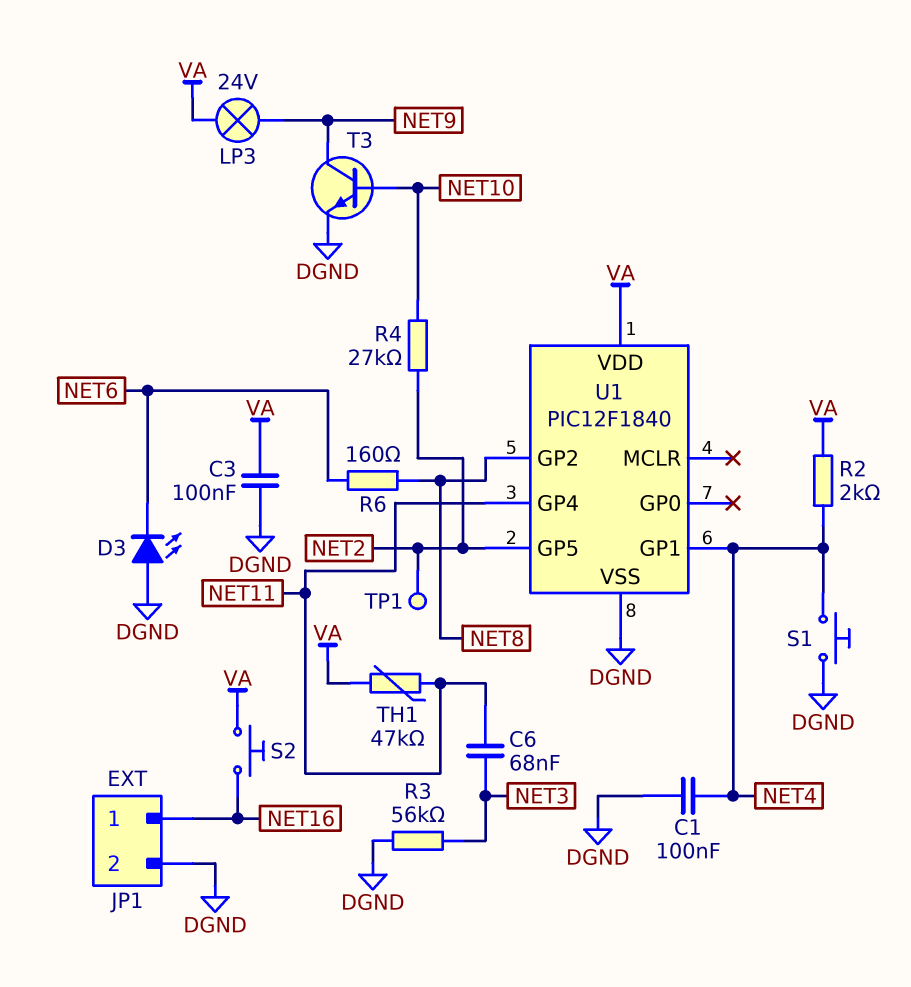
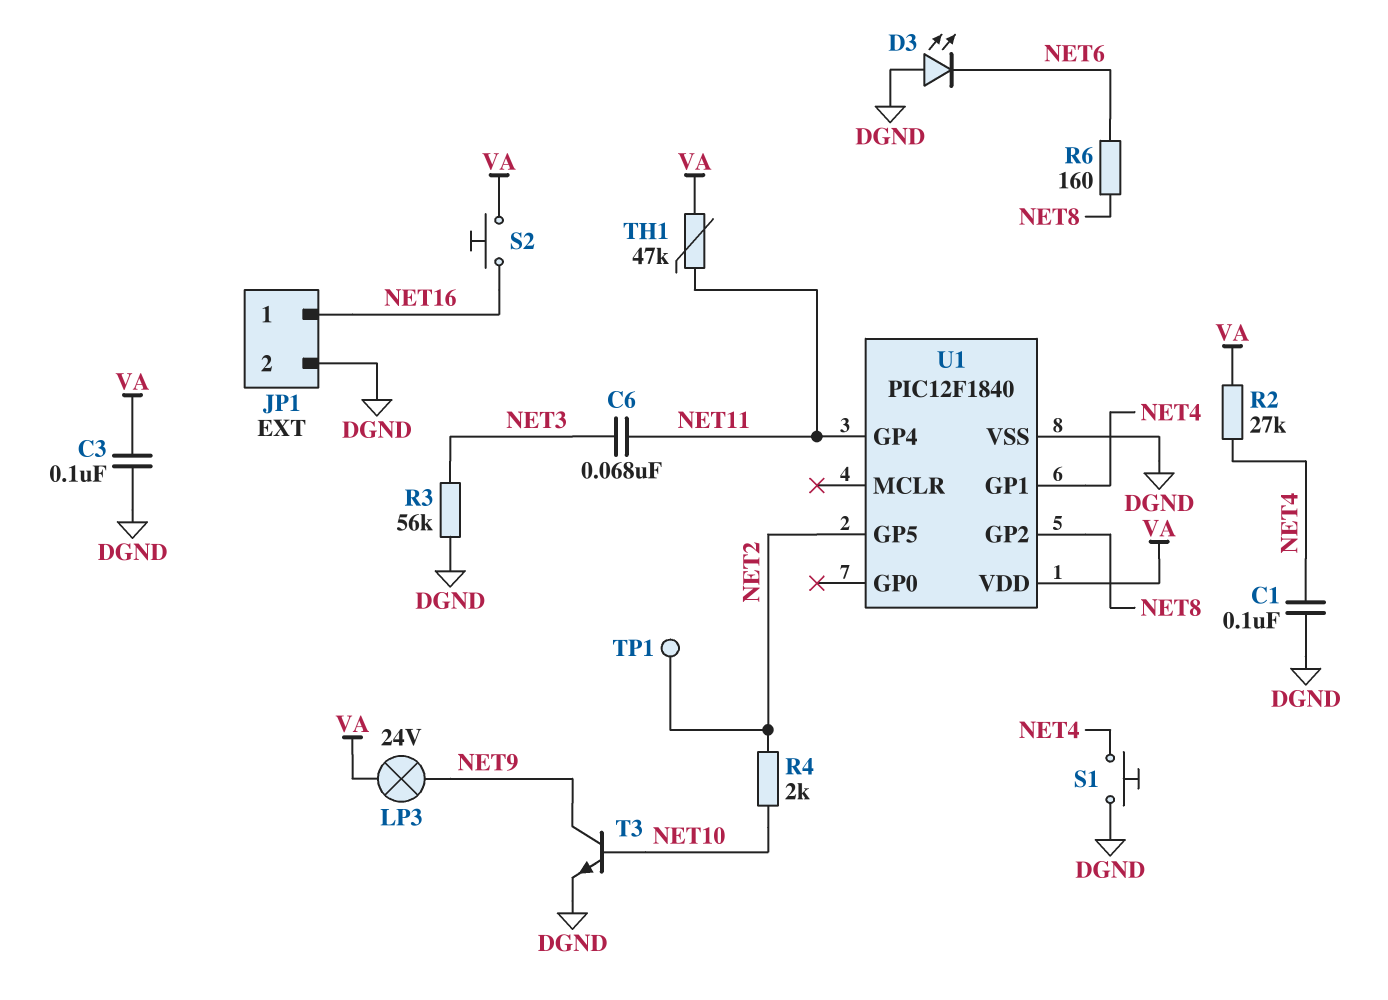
R2: 2k (NET4, VA) -> 27k (NET4, VA)
R4: 27k (NET2, NET10) -> 2k (NET2, NET10)

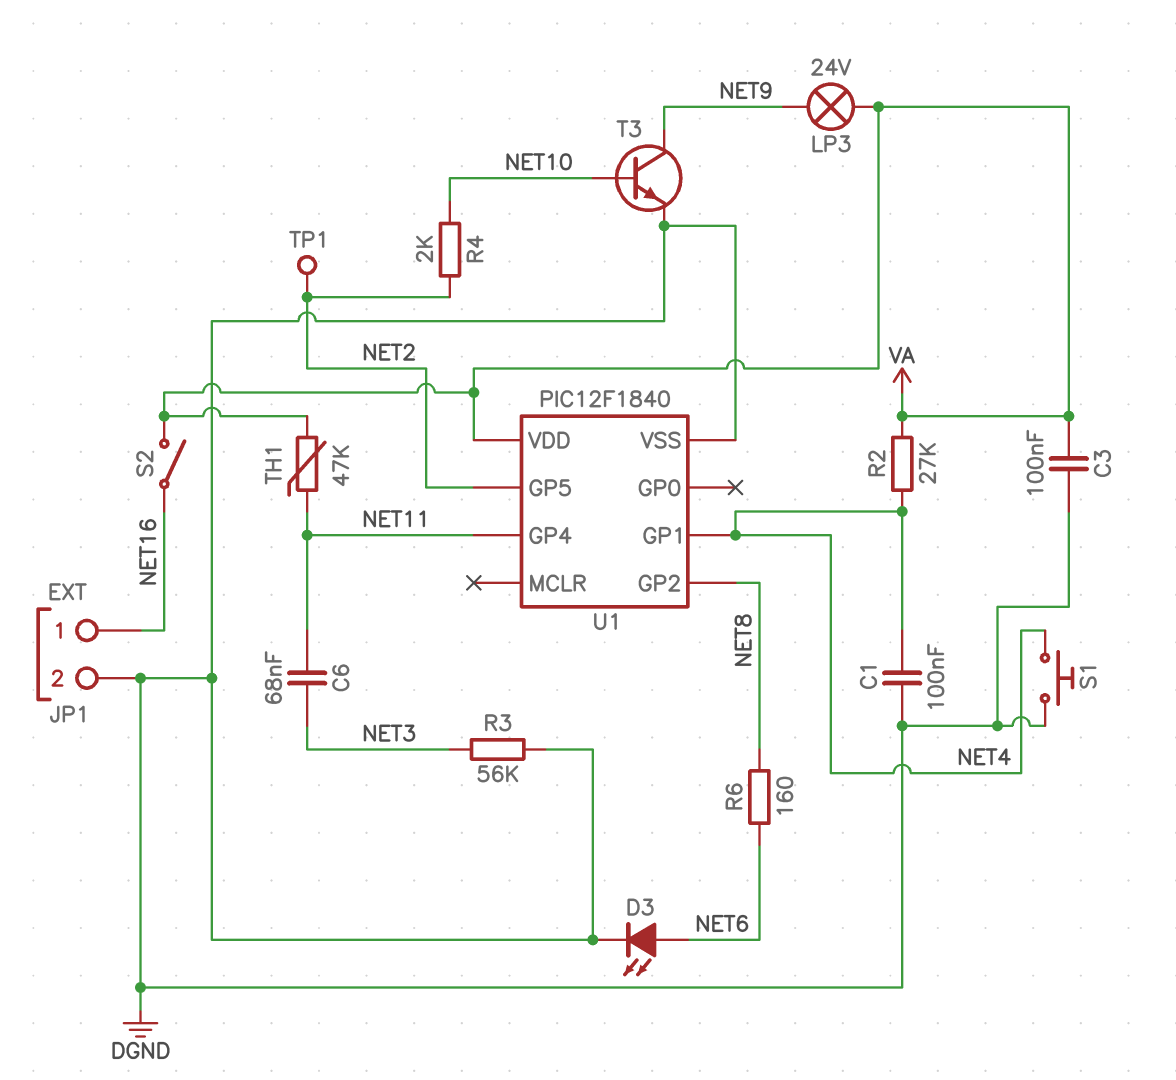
D3: LED (A DGND, K NET6) -> LED (A NET6, K DGND)
S2: button (NET16, VA) -> switch (NET16, VA)

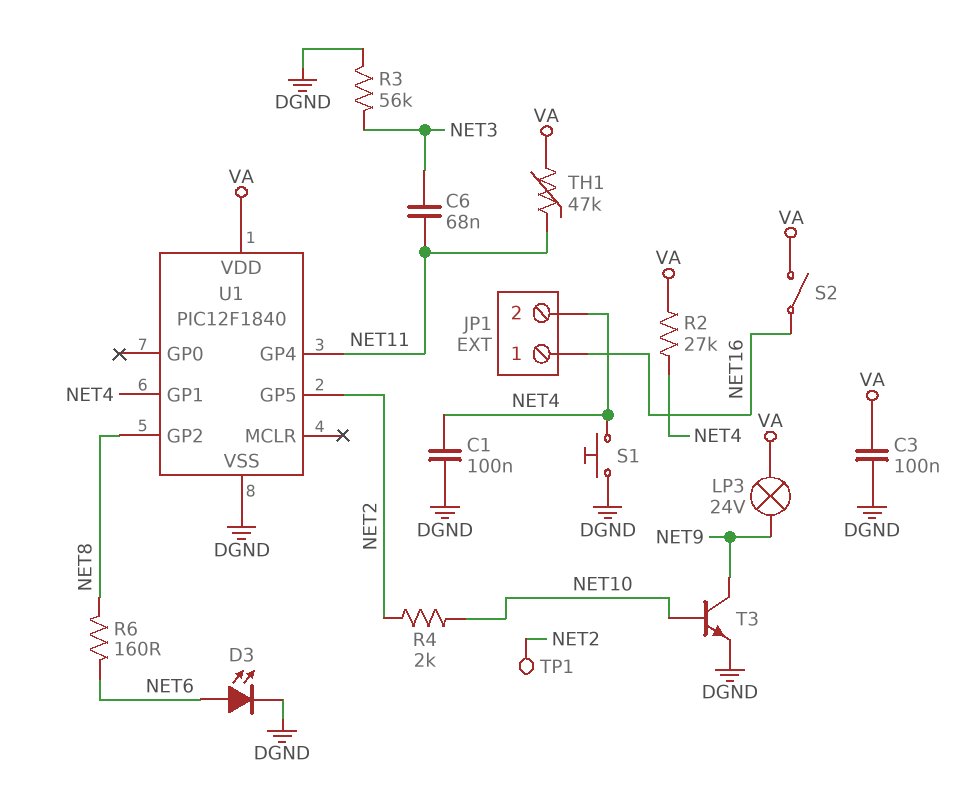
JP1 pin 2: DGND -> NET4

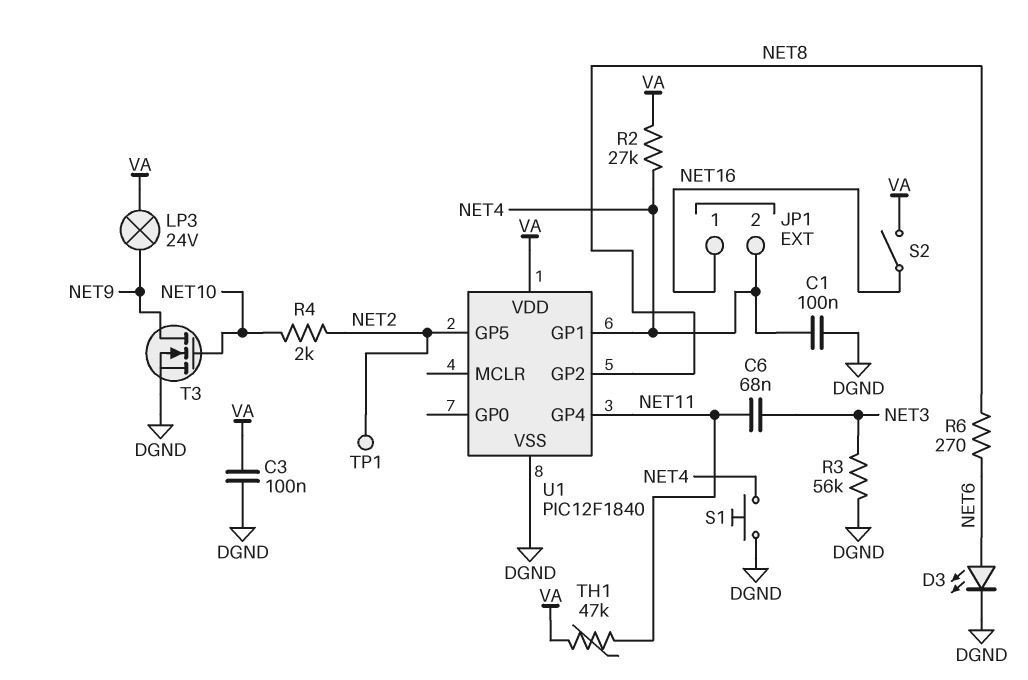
R6: 160 (NET6, NET8) -> 270 (NET6, NET8)
T3: NPN (B NET10, C NET9, E DGND) -> NMOS (G NET10, D NET9, S DGND)

